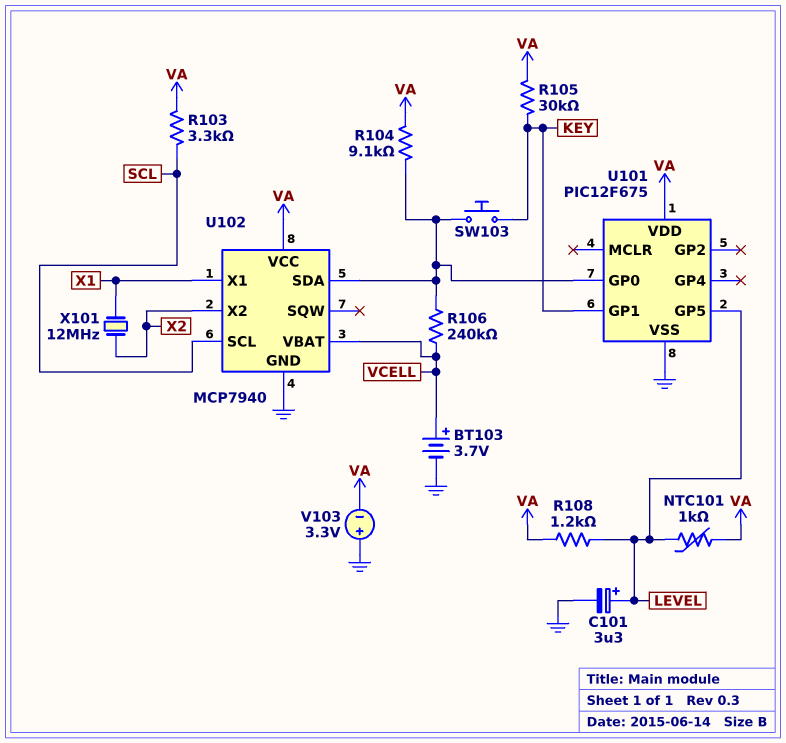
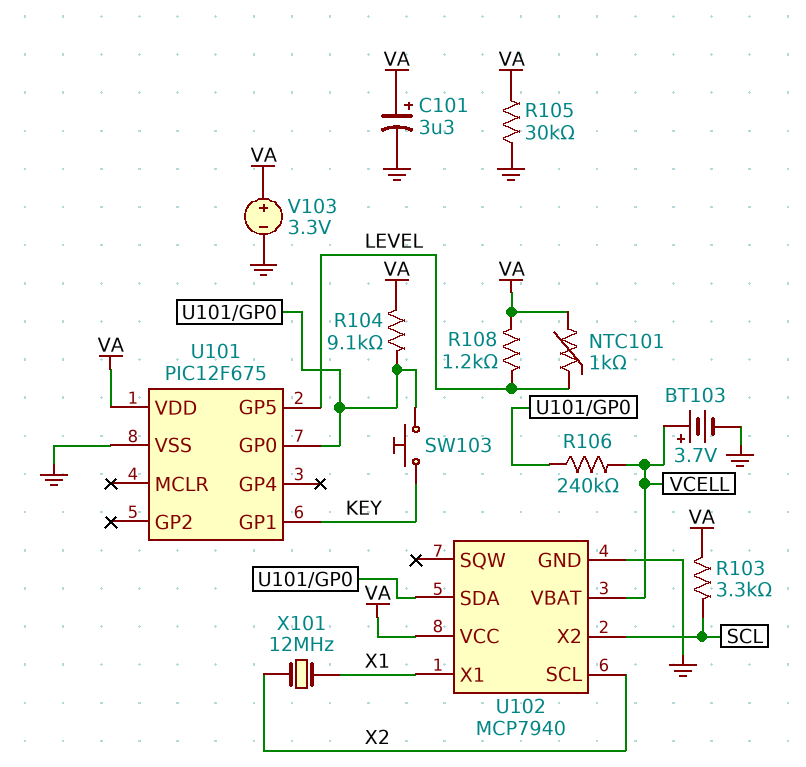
C101: 3.3uF (plus LEVEL, minus GND) -> 3.3uF (plus VA, minus GND)
R105: 30k (KEY, VA) -> 30k (GND, VA)
U102 pin SCL: SCL -> X2
U102 pin X2: X2 -> SCL
V103: 3.3V (plus GND, minus VA) -> 3.3V (plus VA, minus GND)

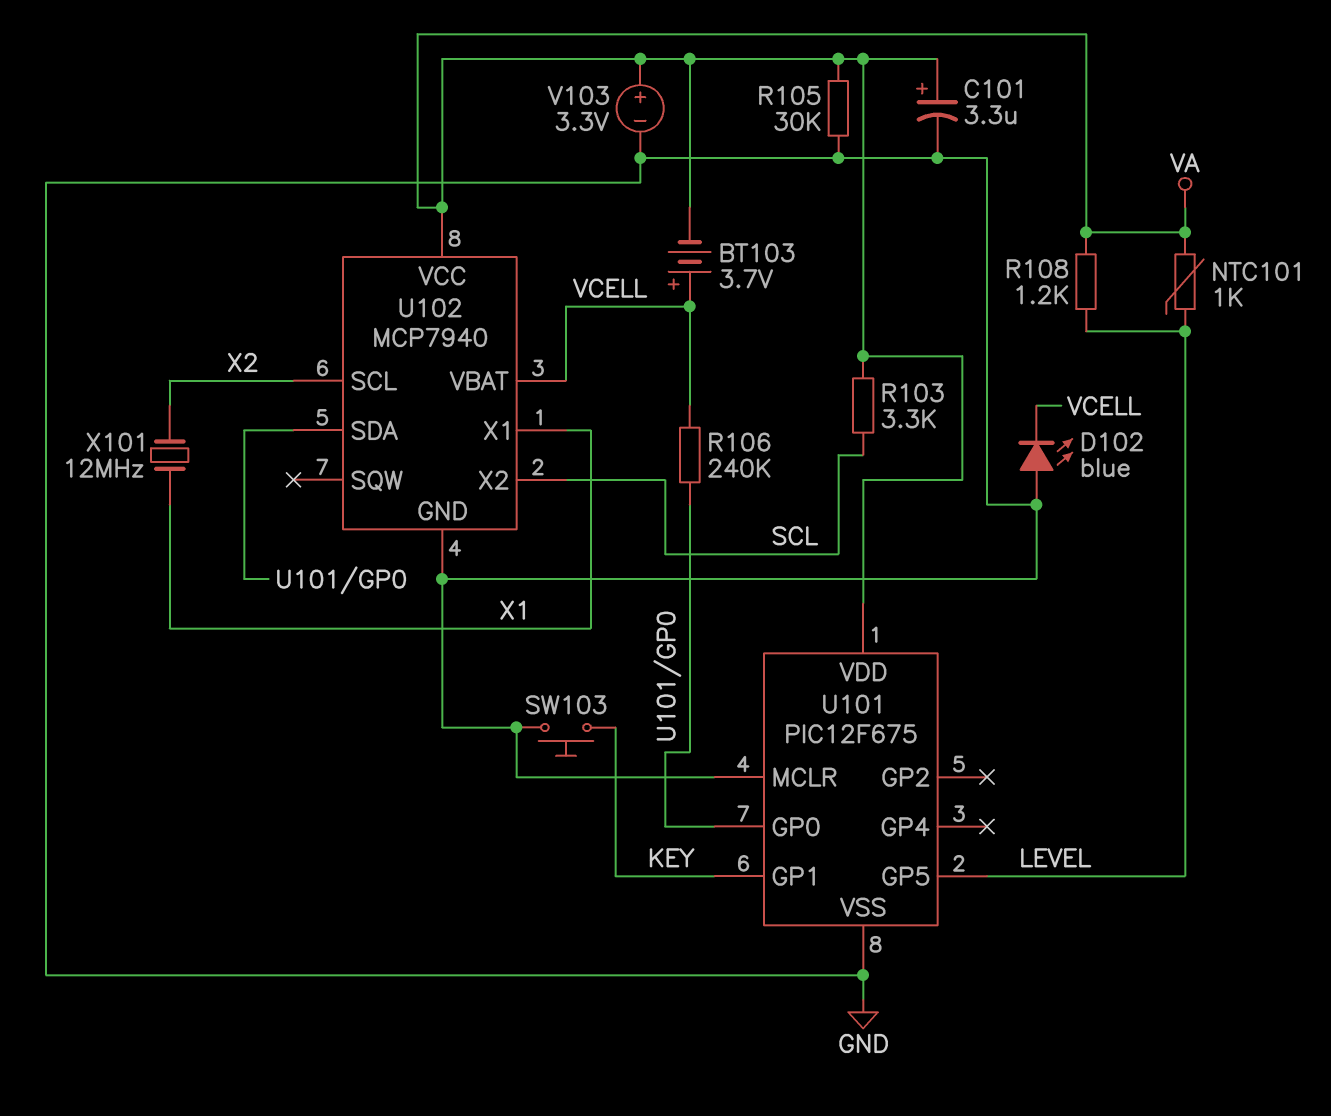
BT103: 3.7V (plus VCELL, minus GND) -> 3.7V (plus VCELL, minus VA)
D102: none -> LED blue (A GND, K VCELL)
R104: 9.1k (U101/GP0, VA) -> none
SW103: button (KEY, U101/GP0) -> button (GND, KEY)
U101 pin MCLR: none -> GND

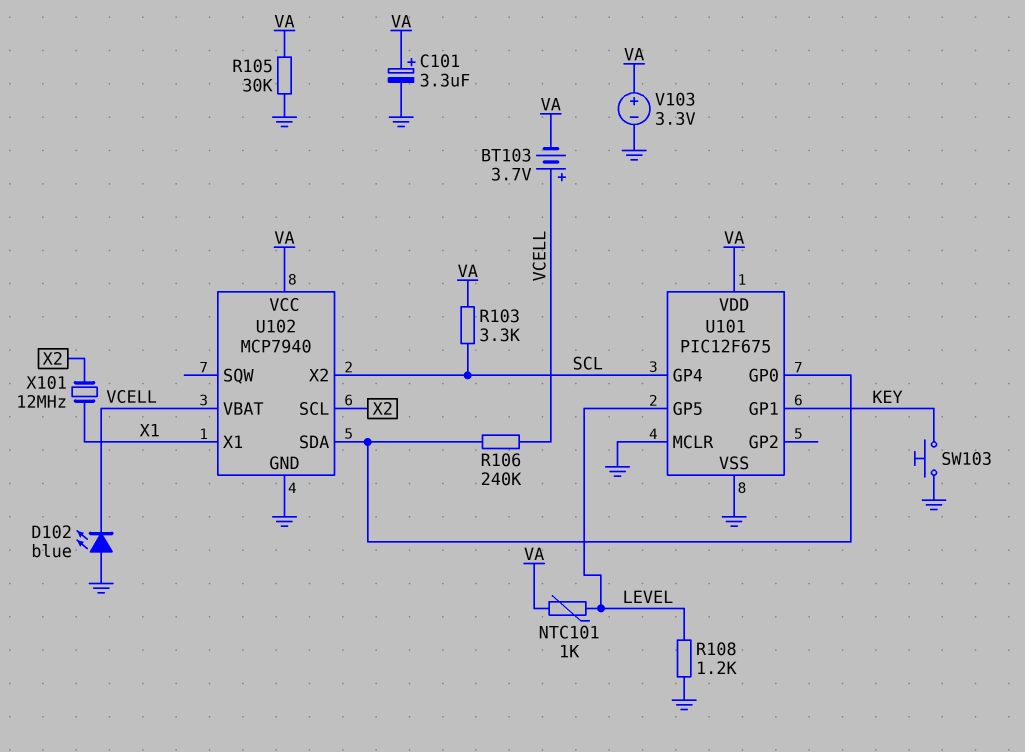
R108: 1.2k (LEVEL, VA) -> 1.2k (GND, LEVEL)
U101 pin GP4: none -> SCL

